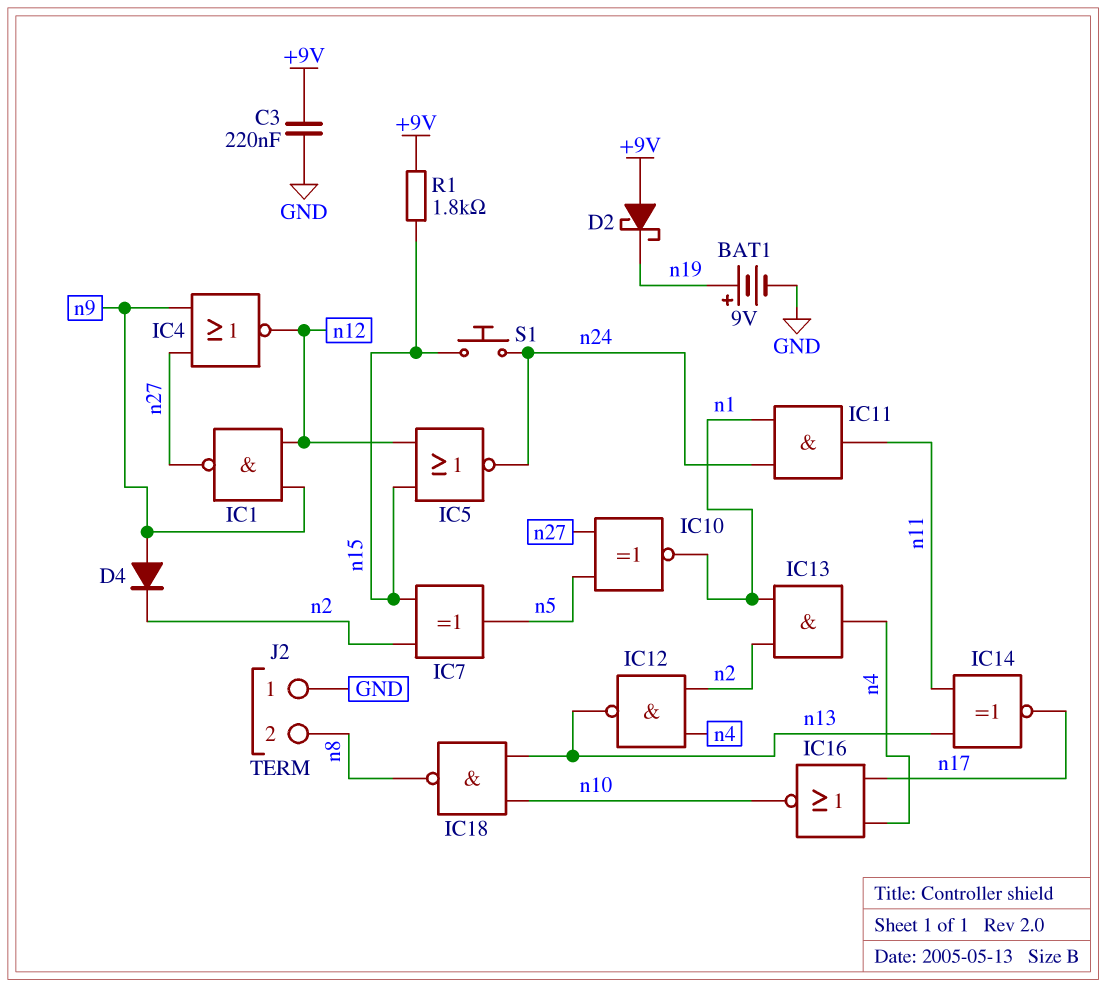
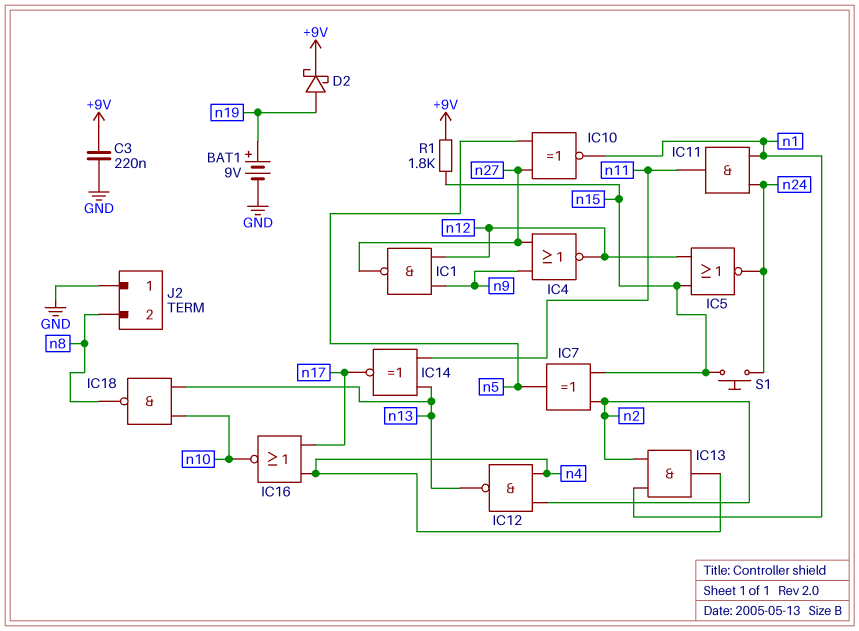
D2: schottky (A +9V, K n19) -> schottky (A n19, K +9V)
D4: diode (A n9, K n2) -> none

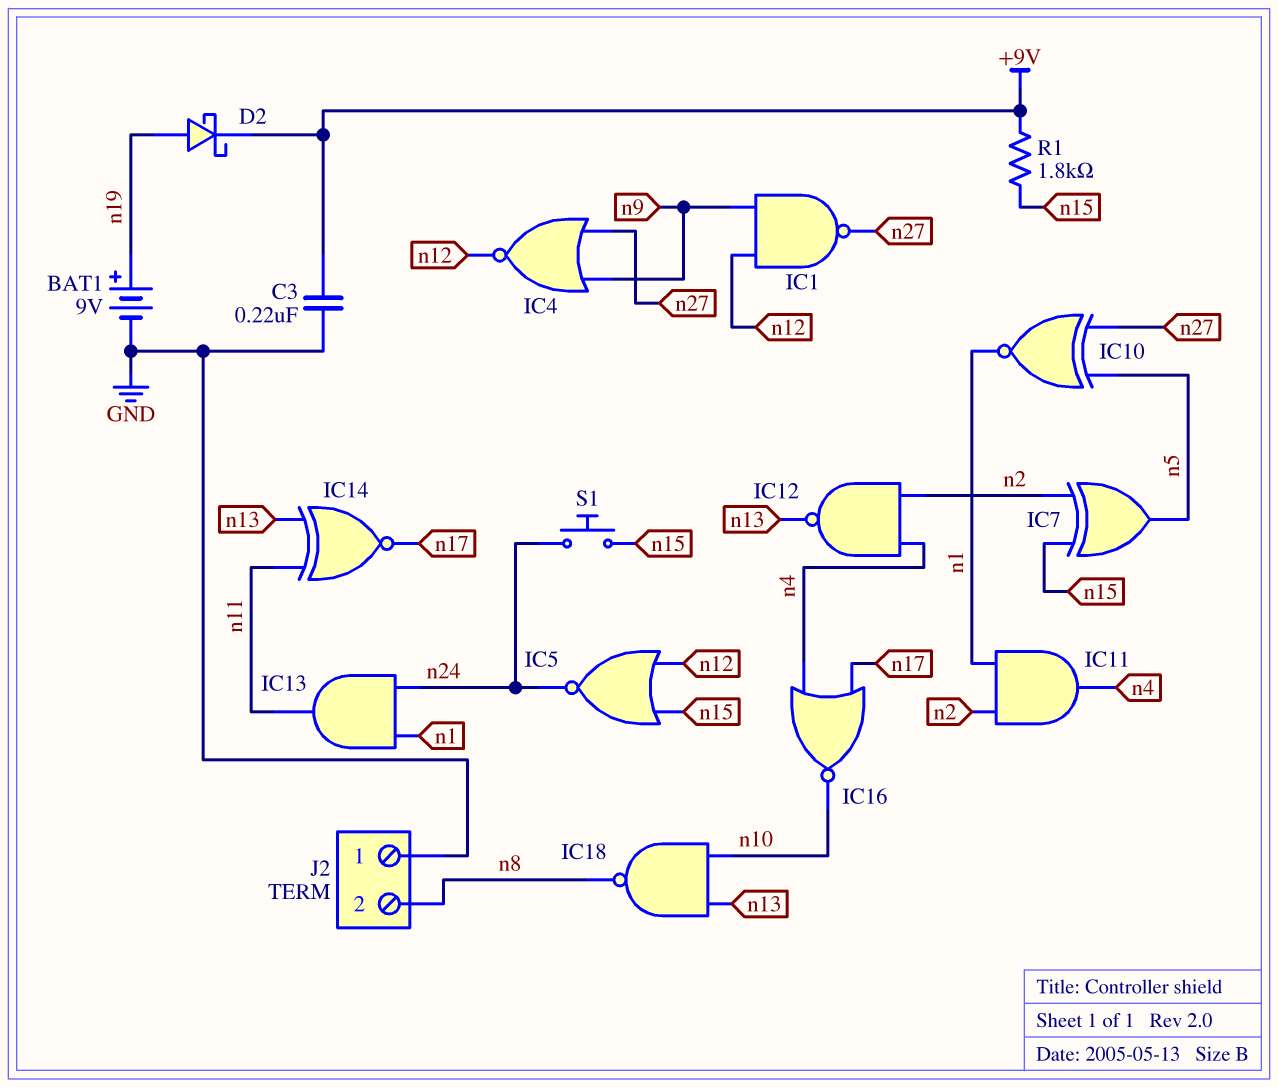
IC11: AND (in n1, in n24, out n11) -> AND (in n1, in n2, out n4)
IC13: AND (in n1, in n2, out n4) -> AND (in n1, in n24, out n11)

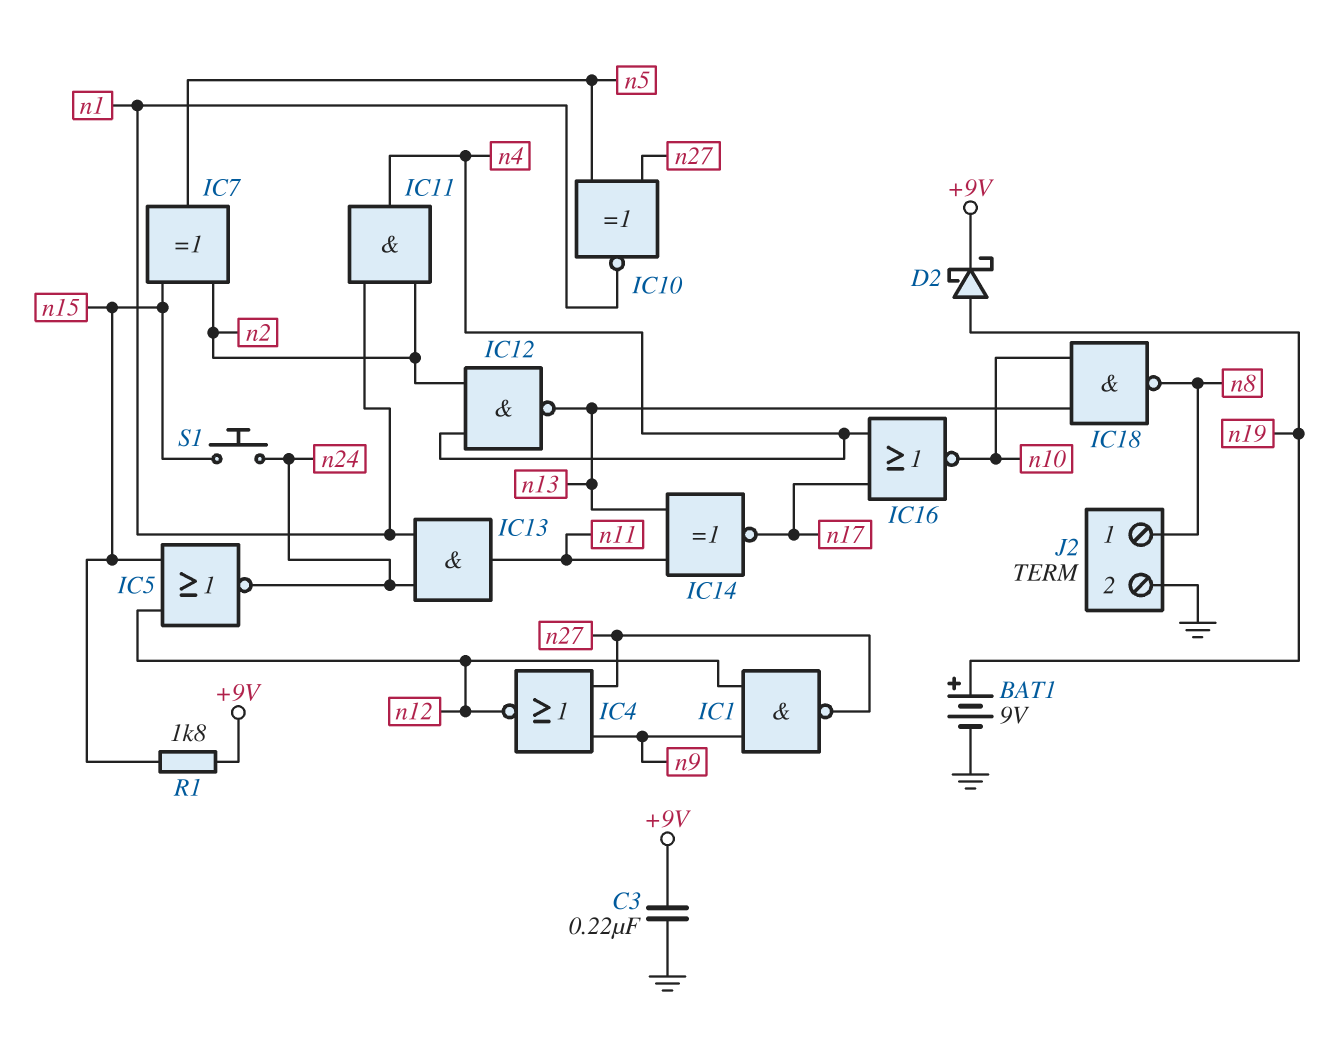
J2 pin 1: GND -> n8
J2 pin 2: n8 -> GND

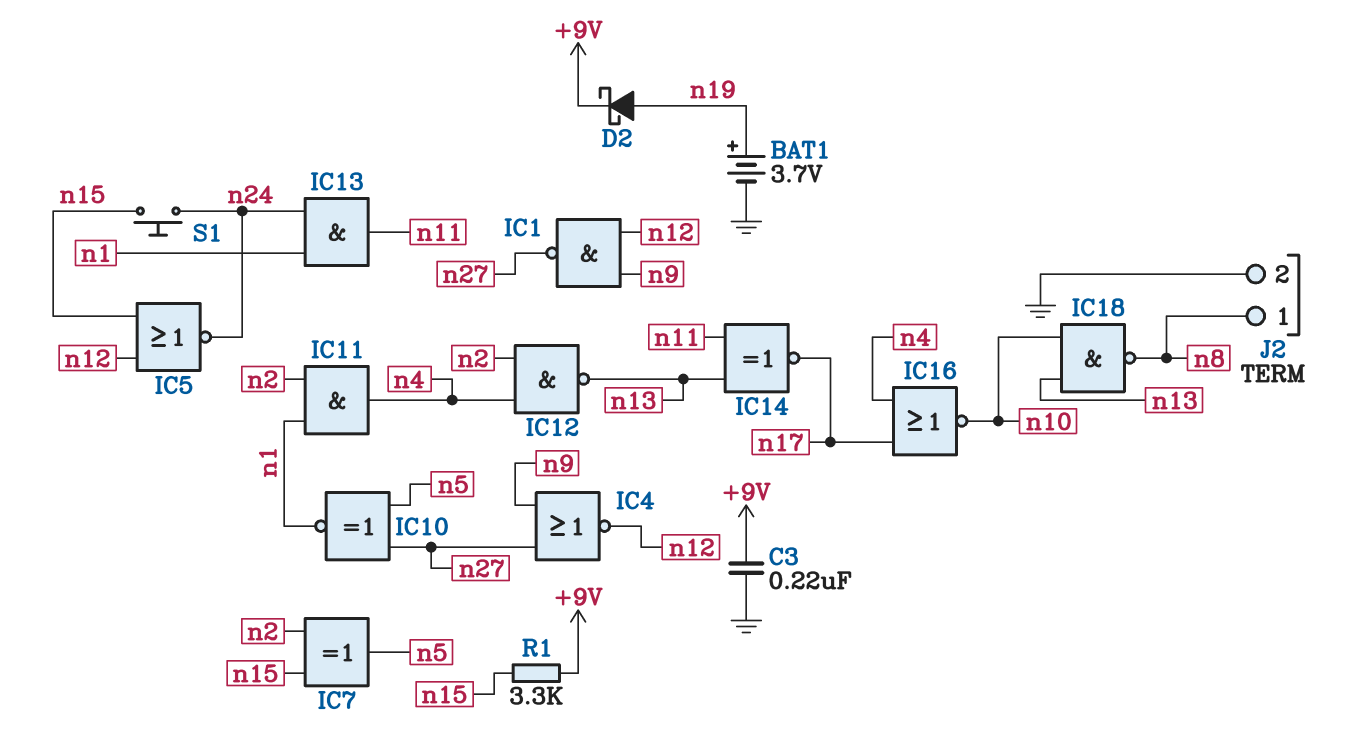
BAT1: 9V (plus n19, minus GND) -> 3.7V (plus n19, minus GND)
R1: 1.8k (+9V, n15) -> 3.3k (+9V, n15)

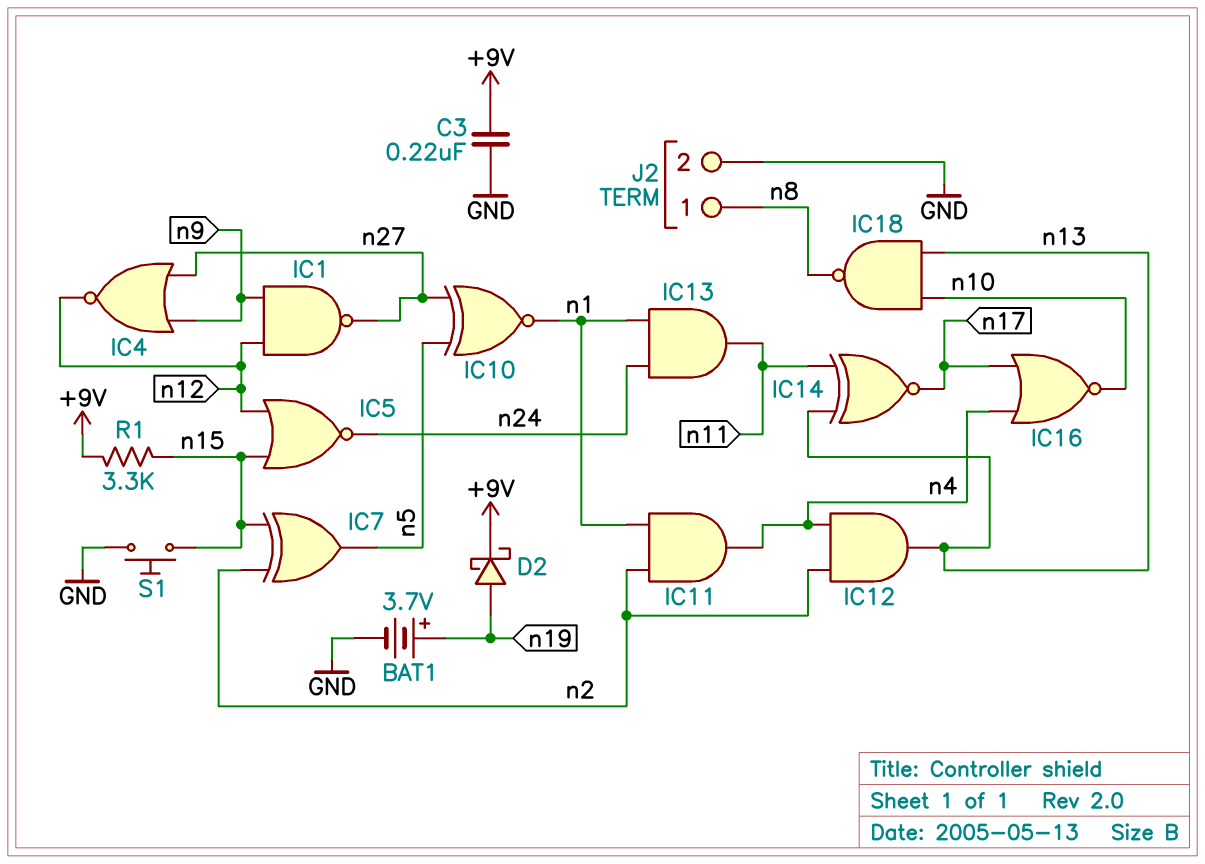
IC12: NAND (in n2, in n4, out n13) -> AND (in n2, in n4, out n13)
S1: button (n15, n24) -> button (GND, n15)

